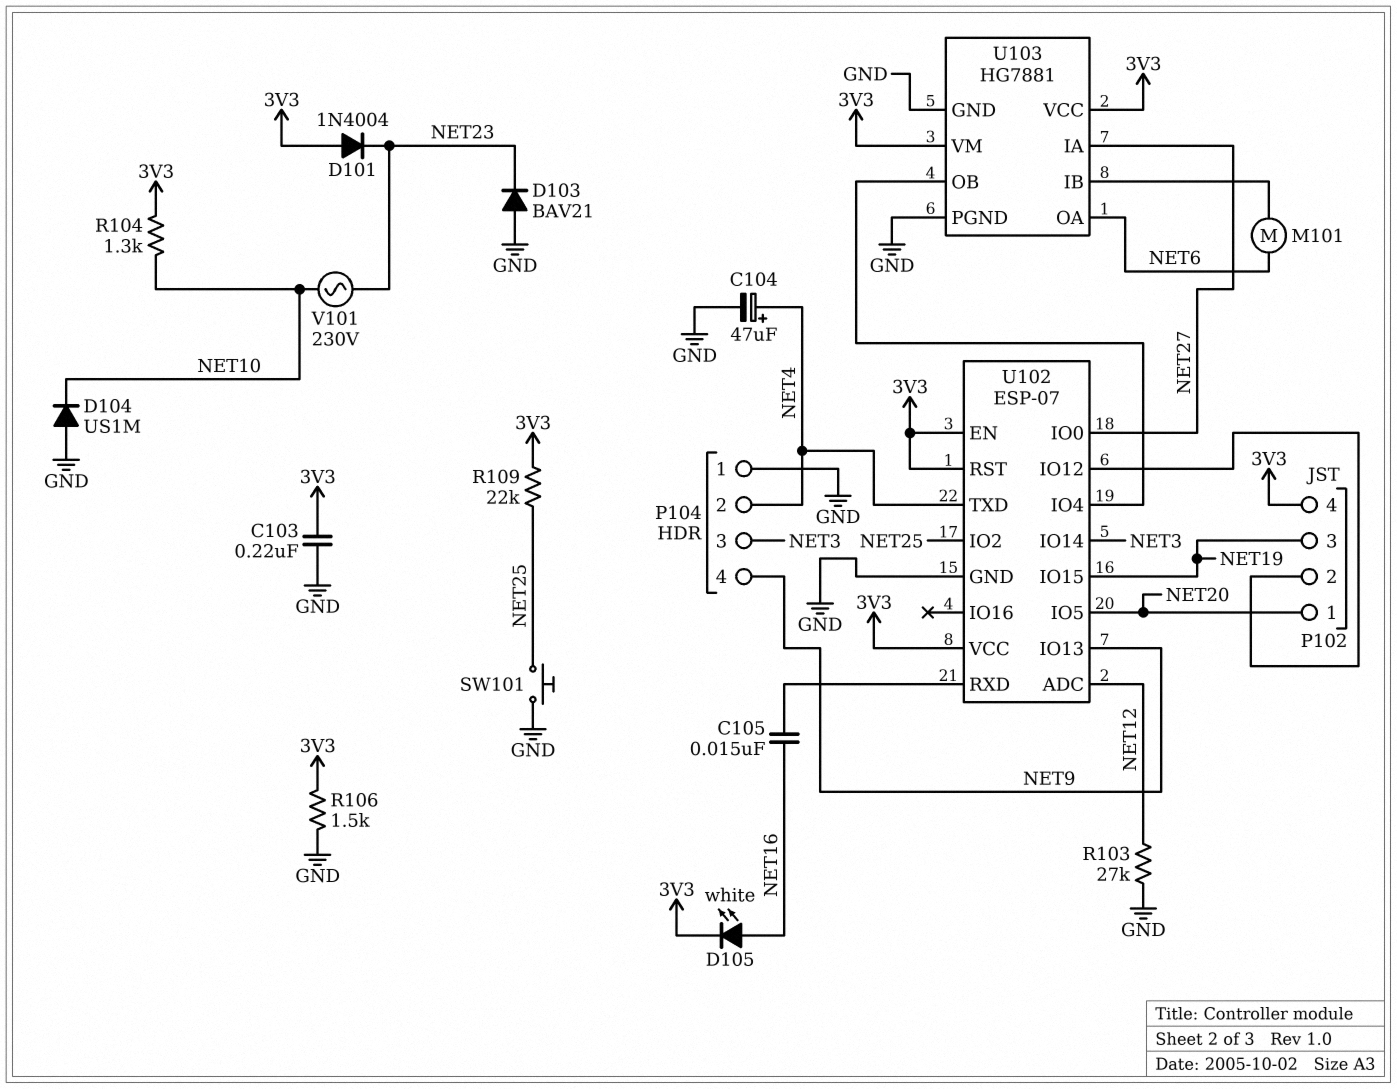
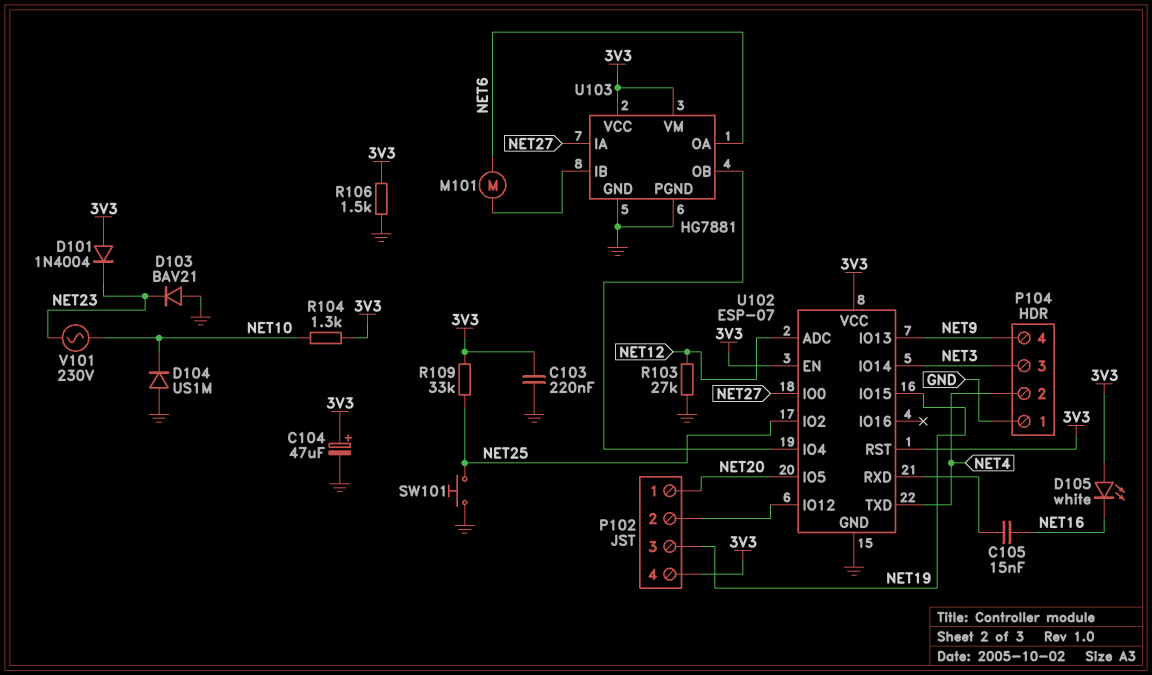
C104: 47uF (plus NET4, minus GND) -> 47uF (plus 3V3, minus GND)
D105: LED white (A NET16, K 3V3) -> LED white (A 3V3, K NET16)
R109: 22k (3V3, NET25) -> 33k (3V3, NET25)

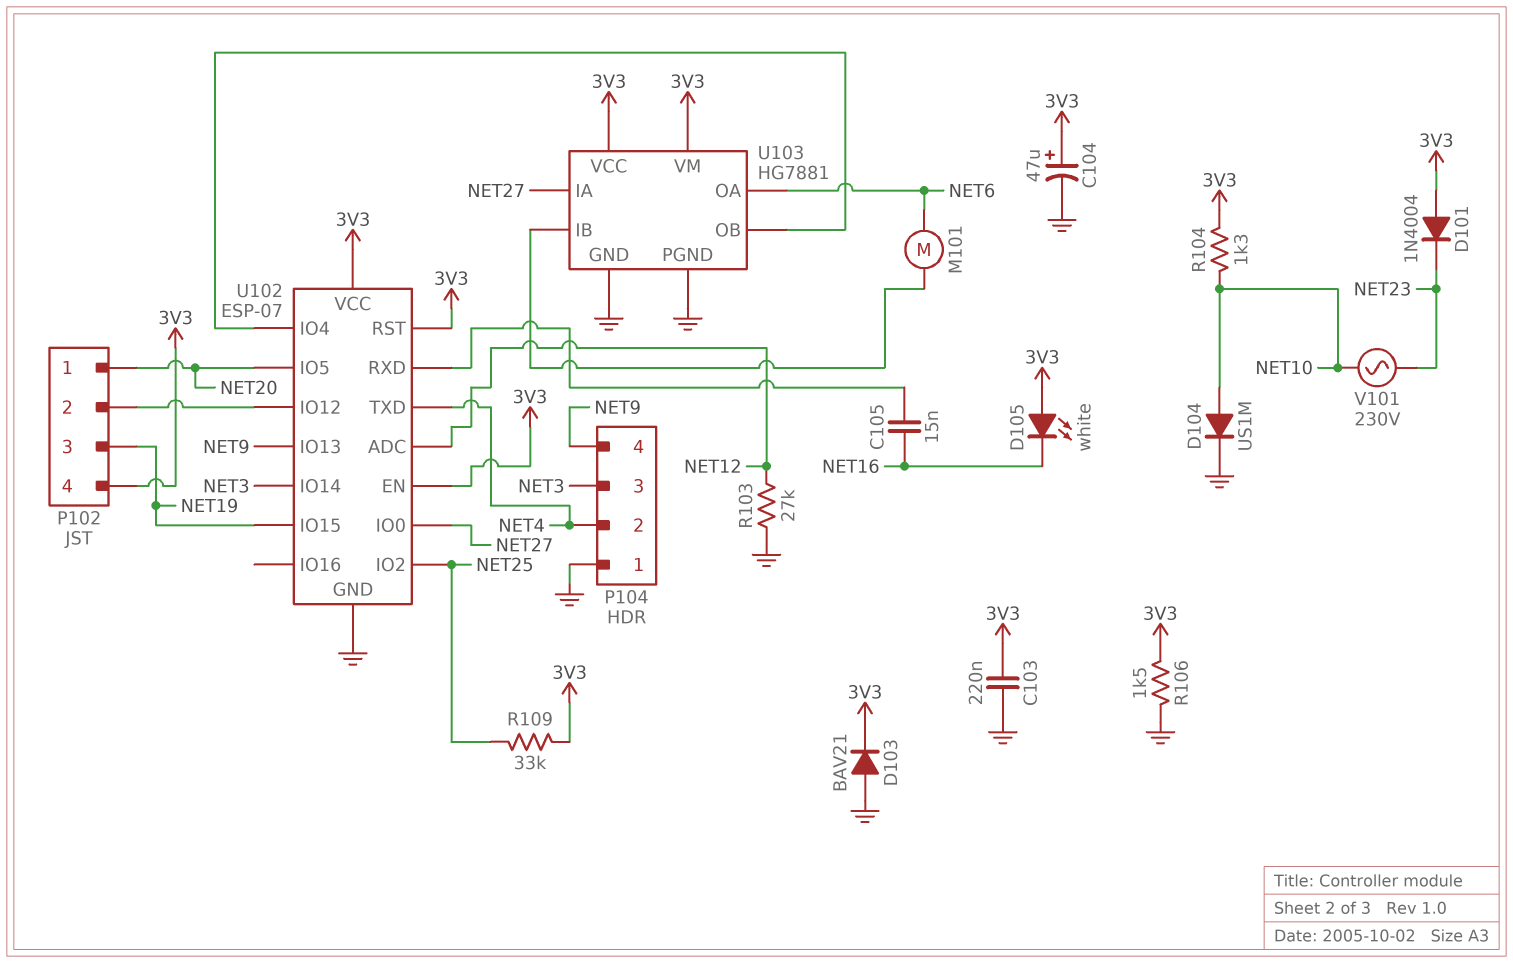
D103: diode BAV21 (A GND, K NET23) -> diode BAV21 (A GND, K 3V3)
D104: diode US1M (A GND, K NET10) -> diode US1M (A NET10, K GND)
SW101: button (GND, NET25) -> none

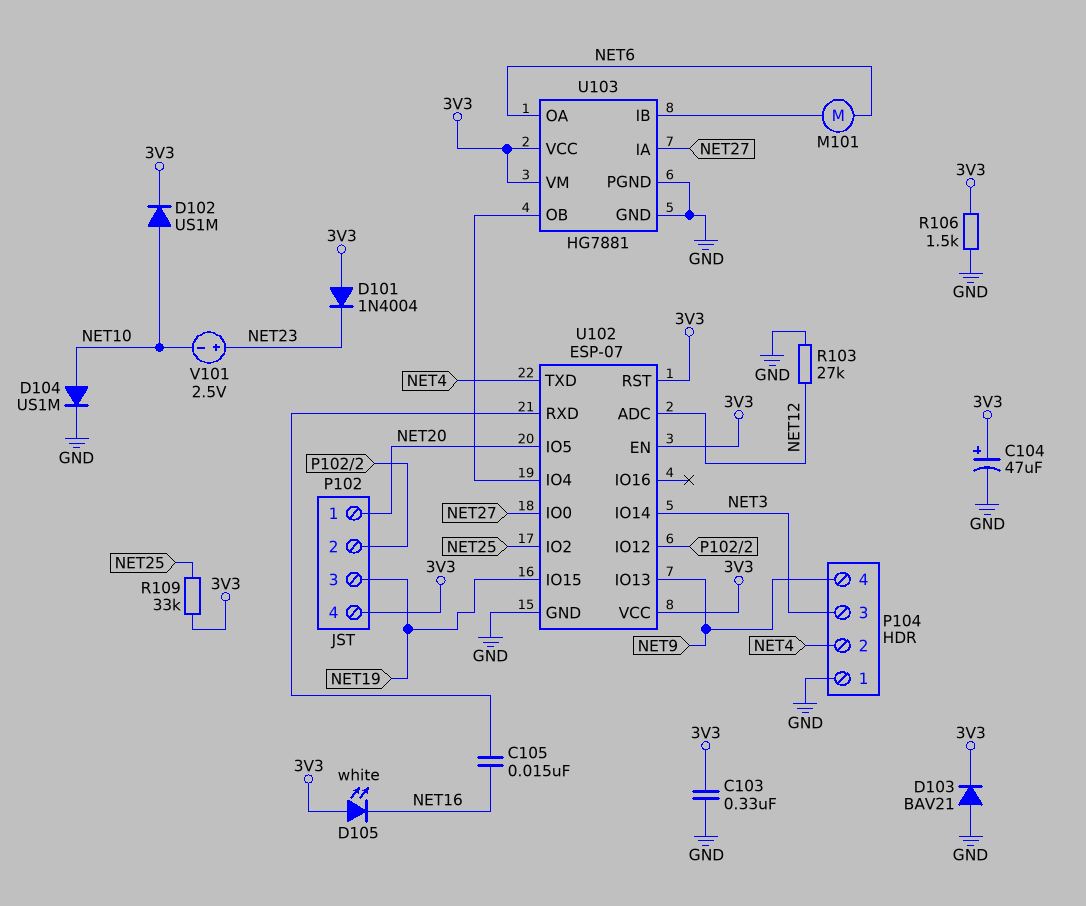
C103: 220nF (3V3, GND) -> 330nF (3V3, GND)
D102: none -> diode US1M (A NET10, K 3V3)
R104: 1.3k (3V3, NET10) -> none
V101: AC 230V (NET10, NET23) -> 2.5V (plus NET23, minus NET10)

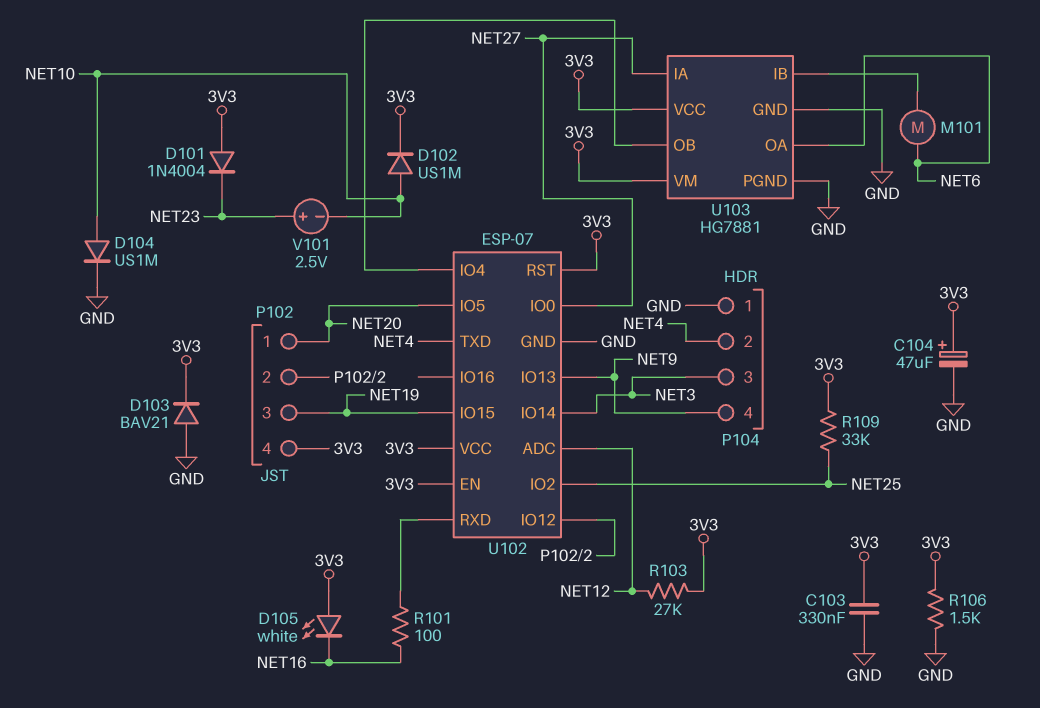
C105: 15nF (NET16, U102/RXD) -> none
R101: none -> 100 (NET16, U102/RXD)
R103: 27k (GND, NET12) -> 27k (3V3, NET12)

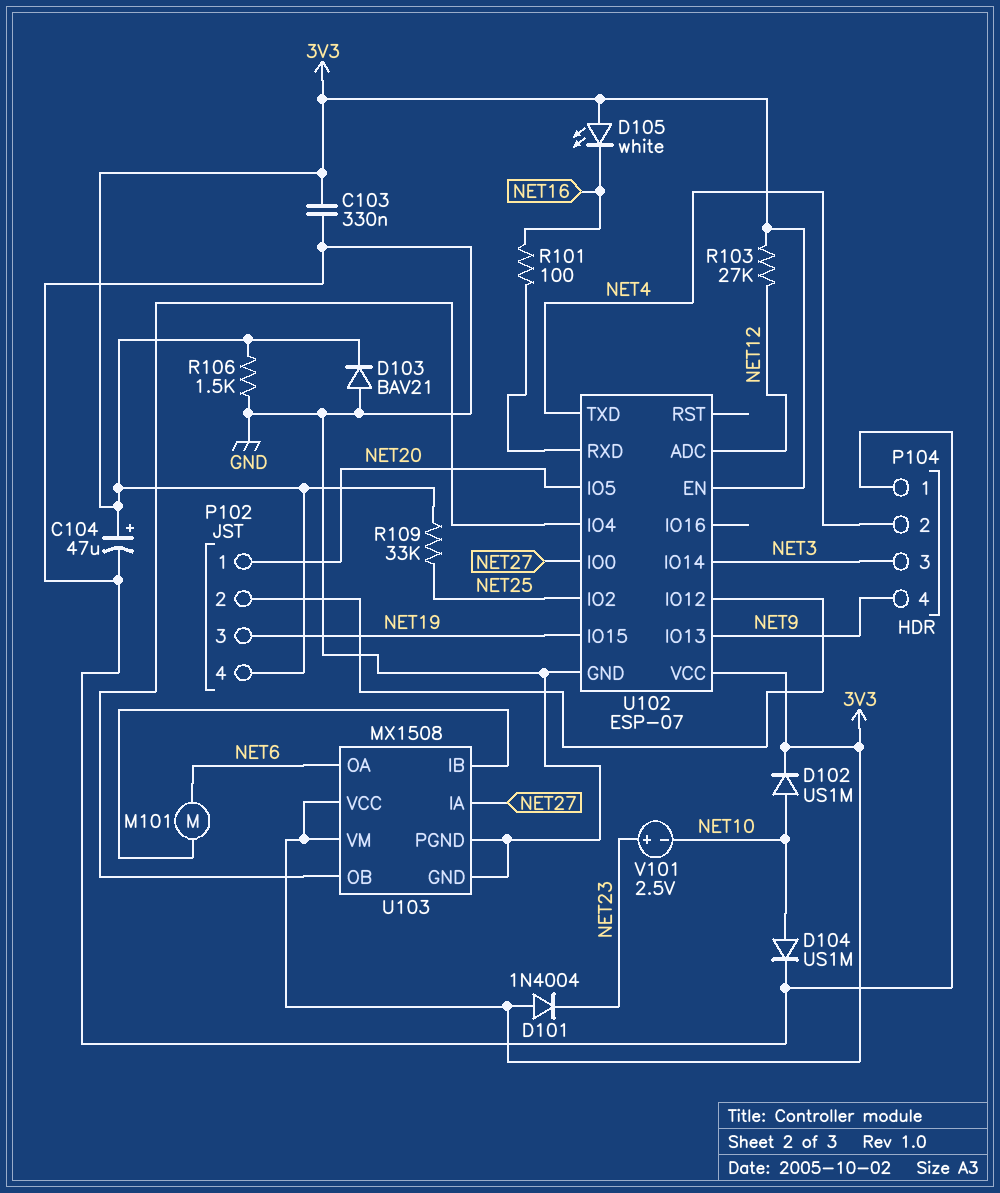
U102 pin RST: 3V3 -> none
U103: HG7881 -> MX1508

